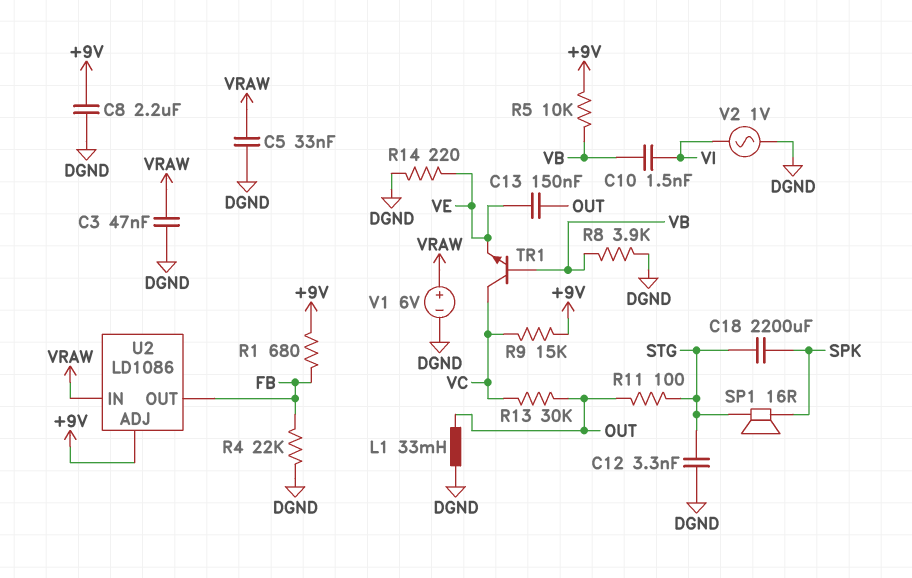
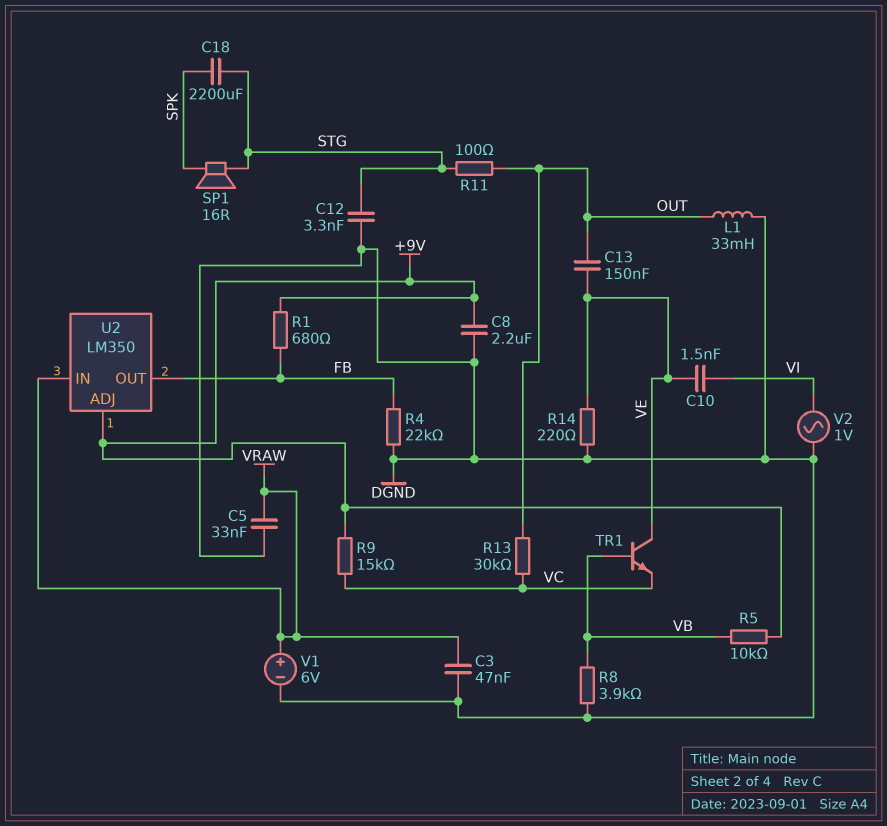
C10: 1.5nF (VB, VI) -> 1.5nF (VE, VI)
TR1: NPN (B VB, C VC, E VE) -> NPN (B VB, C VE, E VC)
U2: LD1086 -> LM350

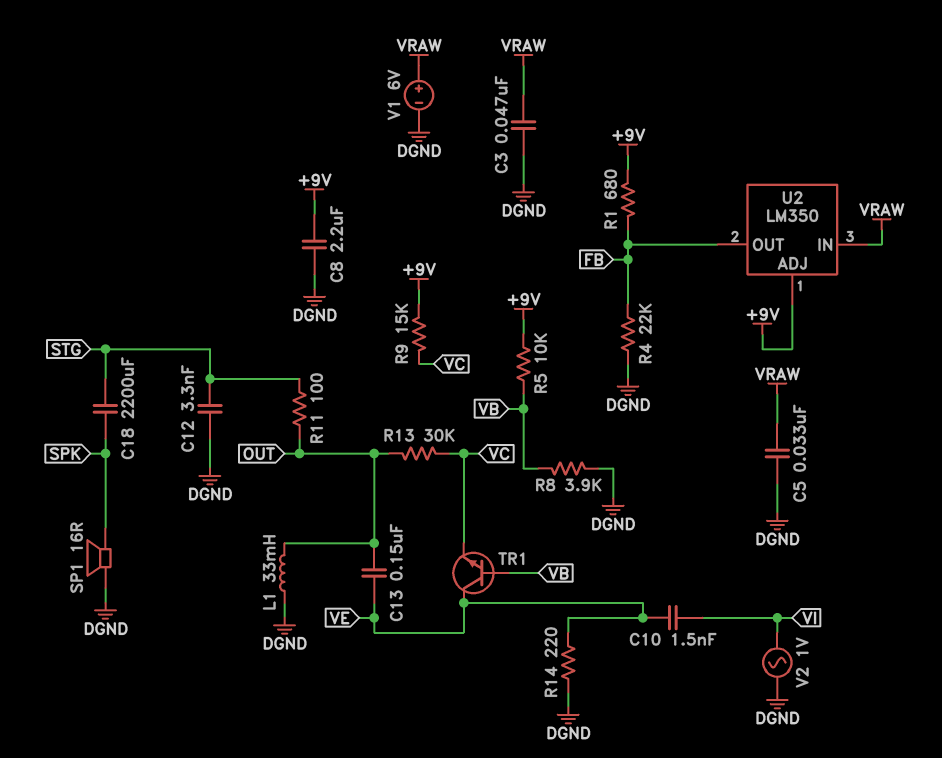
SP1: speaker 16R (SPK, STG) -> speaker 16R (DGND, SPK)

